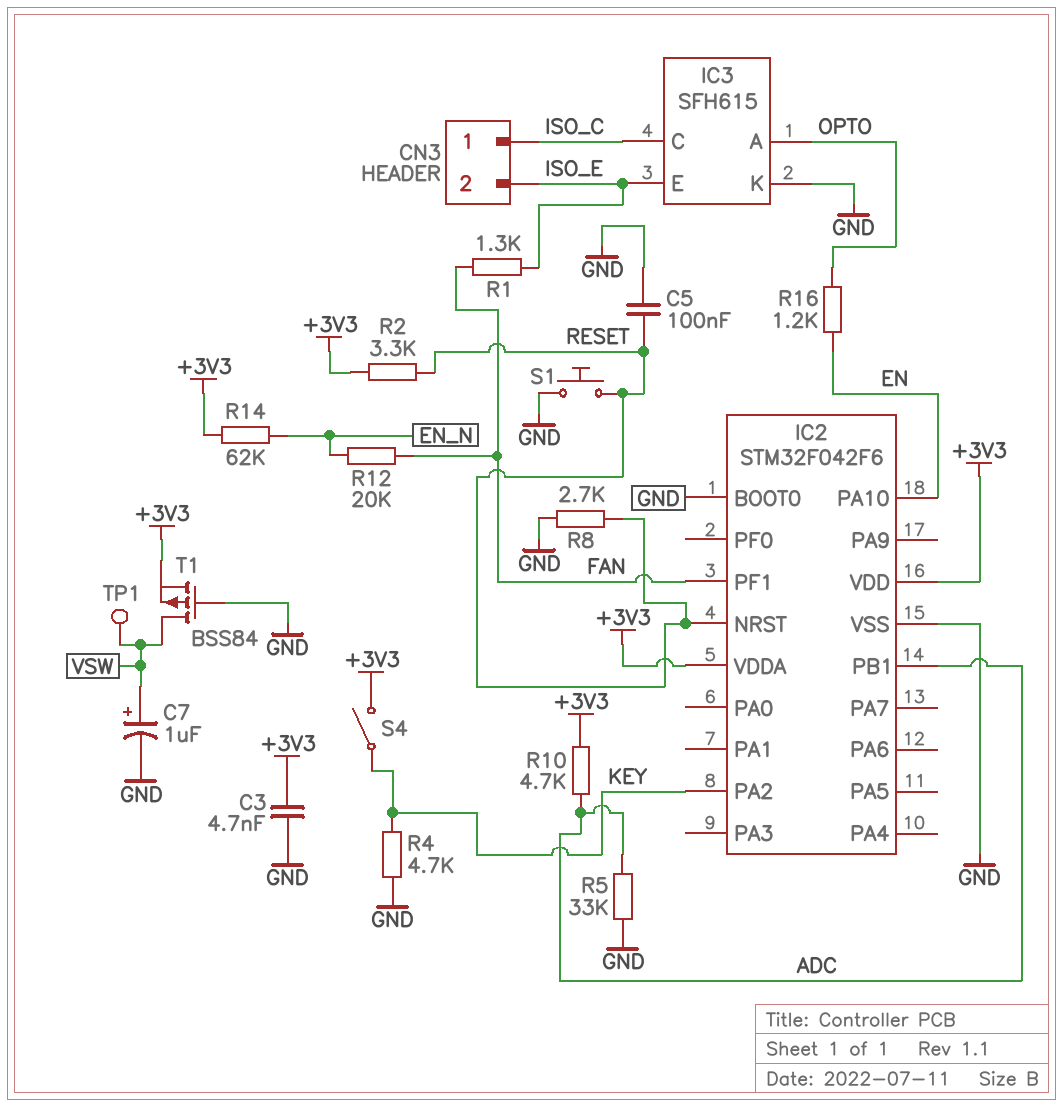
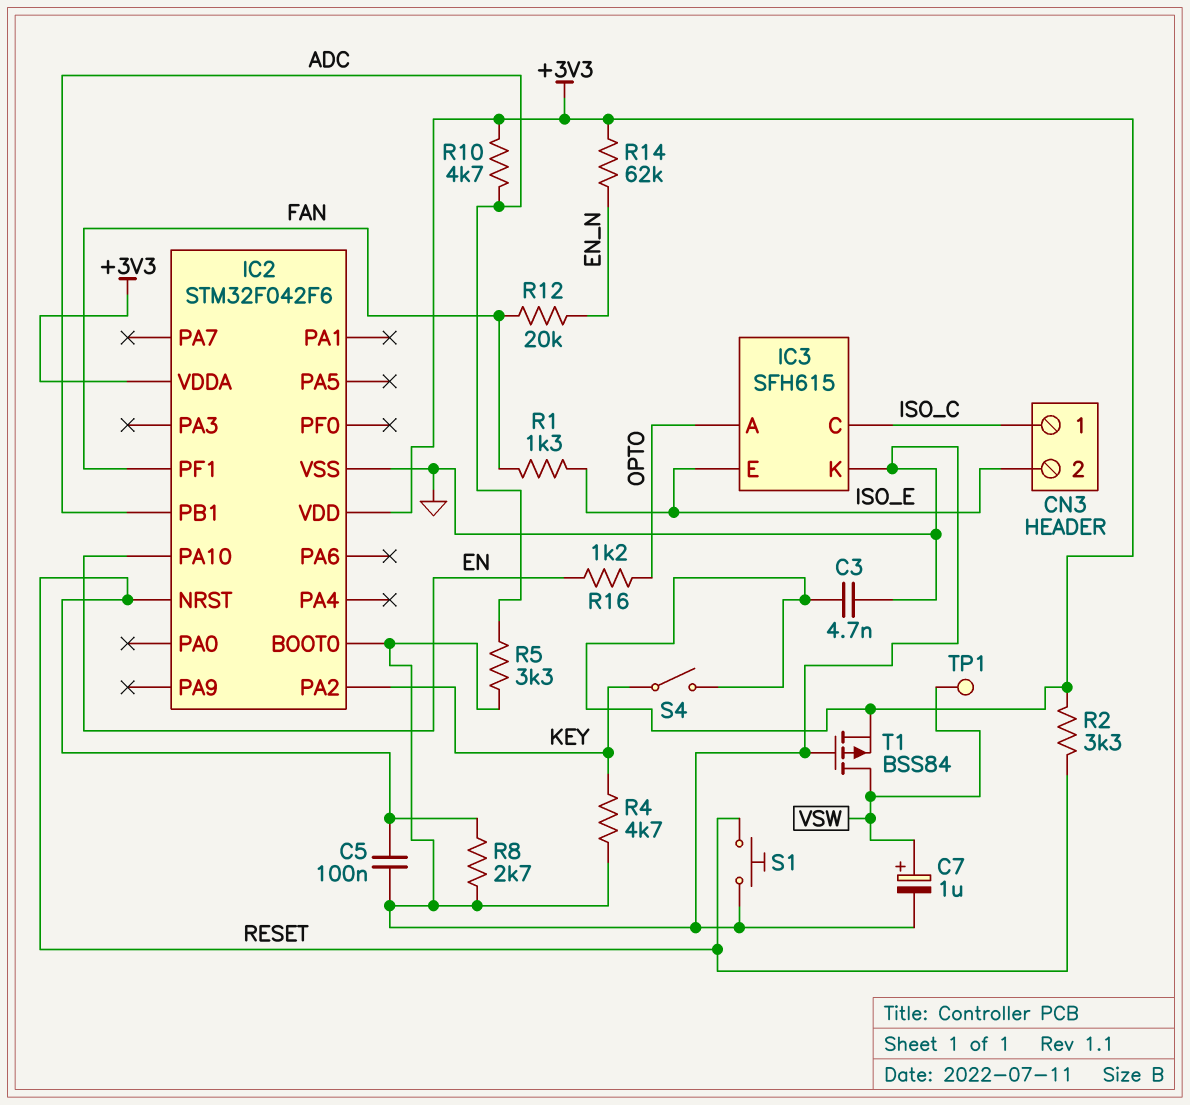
R5: 33k (ADC, GND) -> 3.3k (ADC, GND)

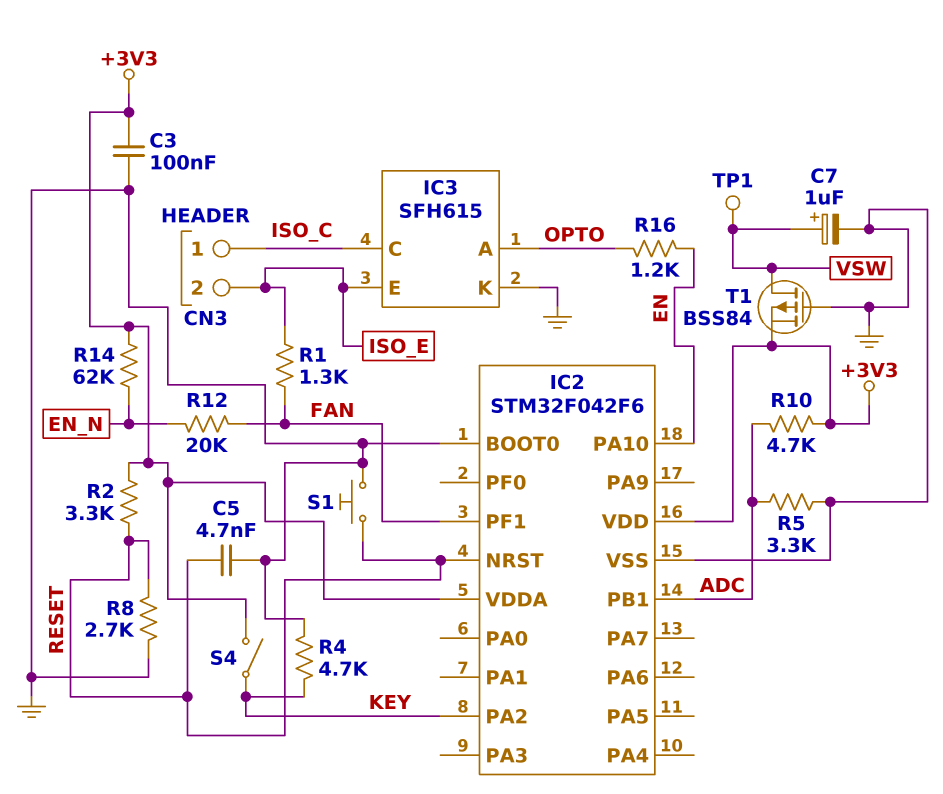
C3: 4.7nF (+3V3, GND) -> 100nF (+3V3, GND)
C5: 100nF (GND, RESET) -> 4.7nF (GND, RESET)

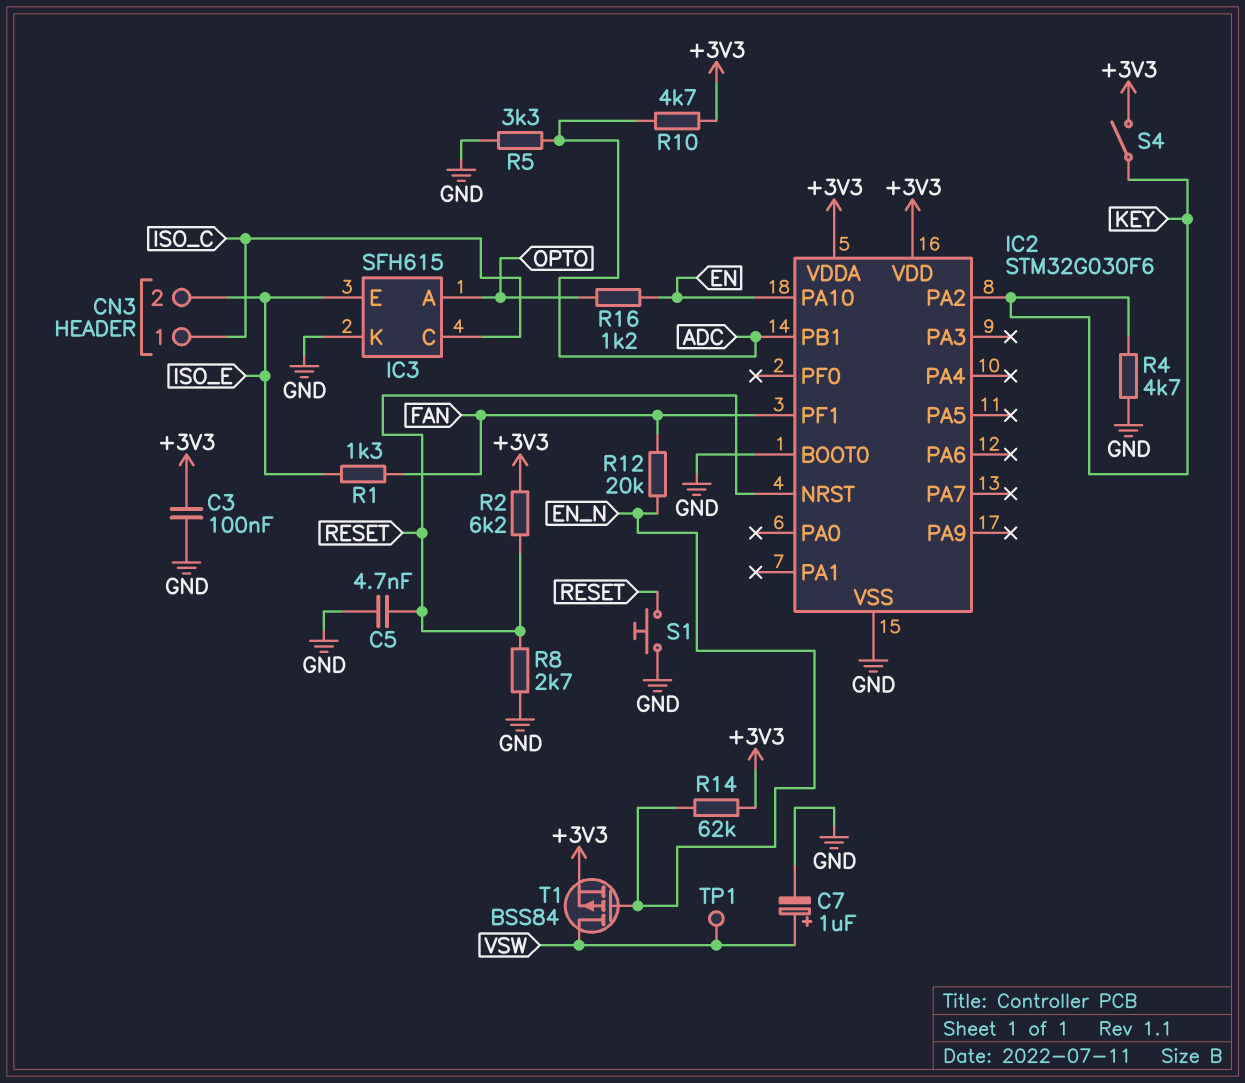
IC2: STM32F042F6 -> STM32G030F6
R2: 3.3k (+3V3, RESET) -> 6.2k (+3V3, RESET)
T1: PMOS BSS84 (G GND, D VSW, S +3V3) -> PMOS BSS84 (G EN_N, D VSW, S +3V3)

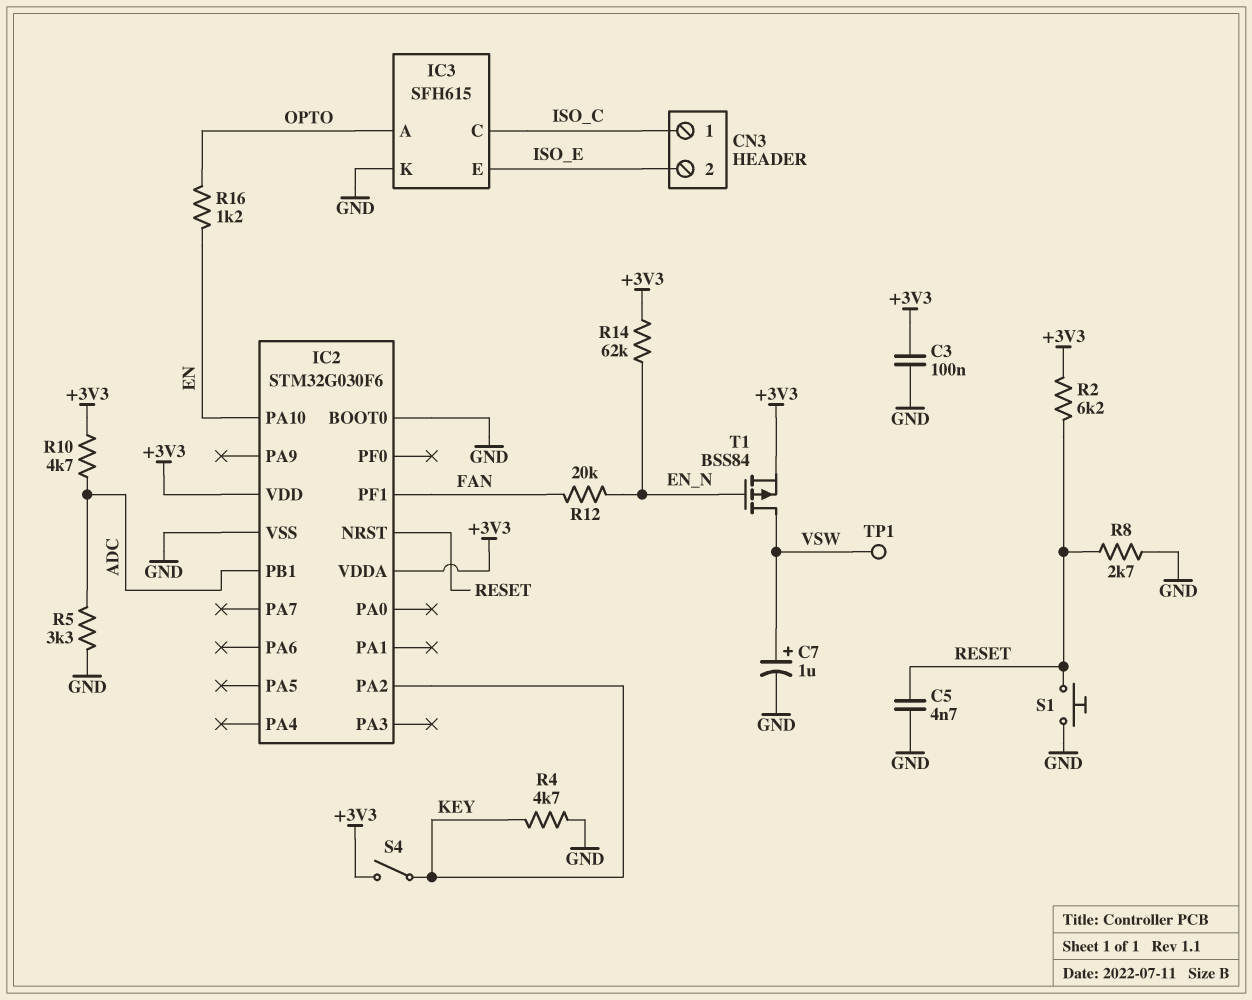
R1: 1.3k (FAN, ISO_E) -> none

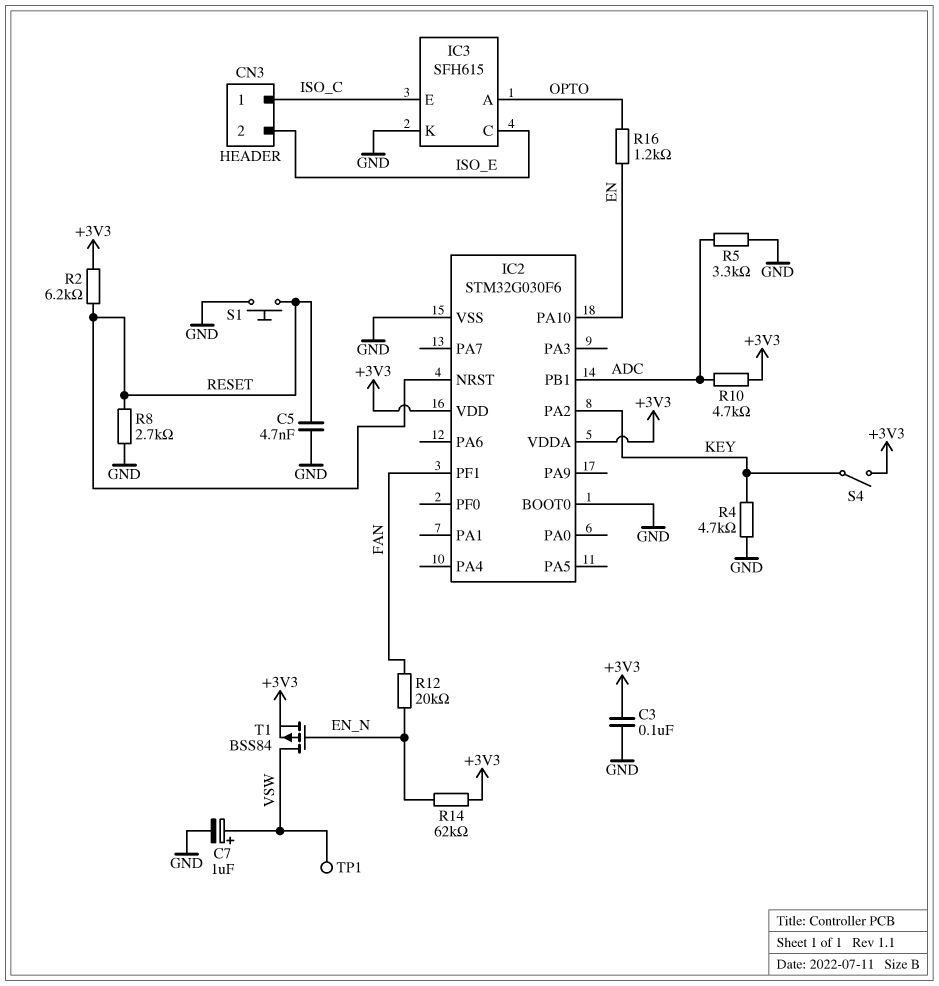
IC3 pin C: ISO_C -> ISO_E
IC3 pin E: ISO_E -> ISO_C

